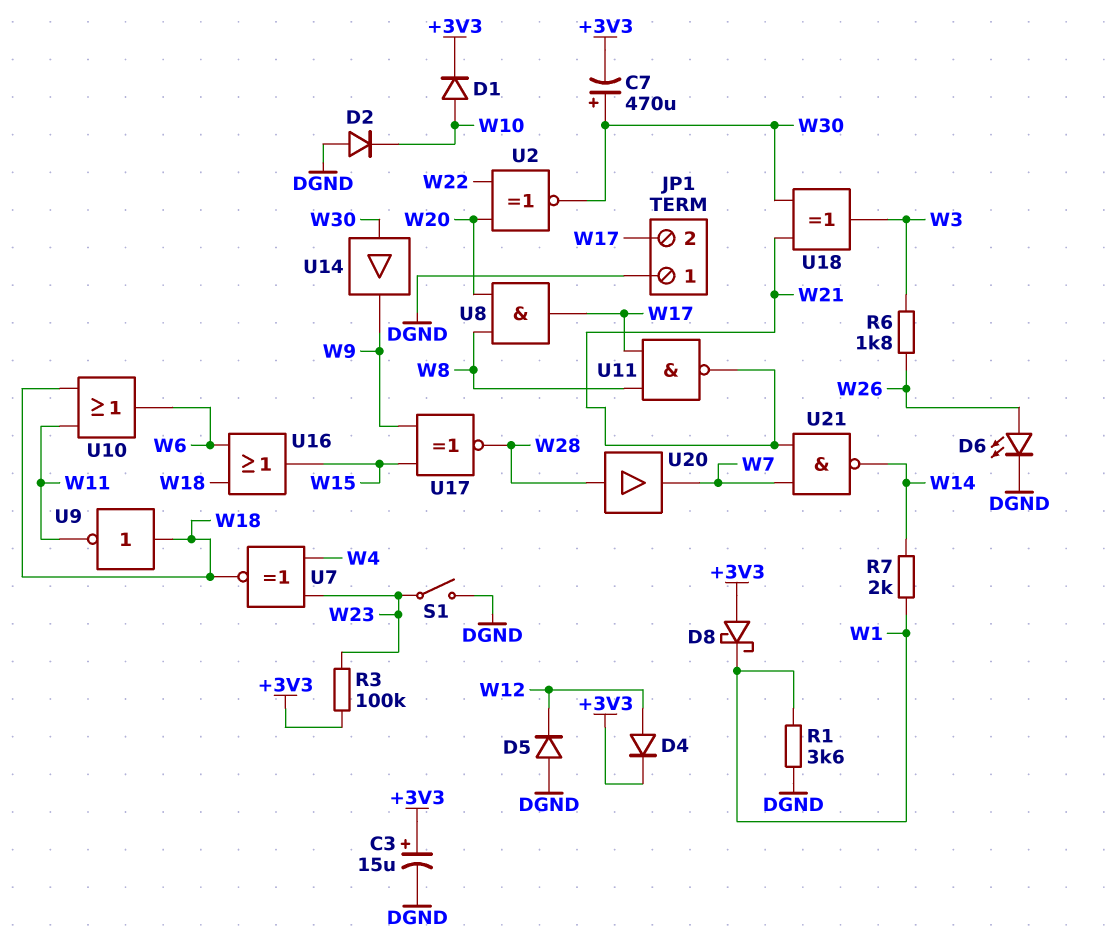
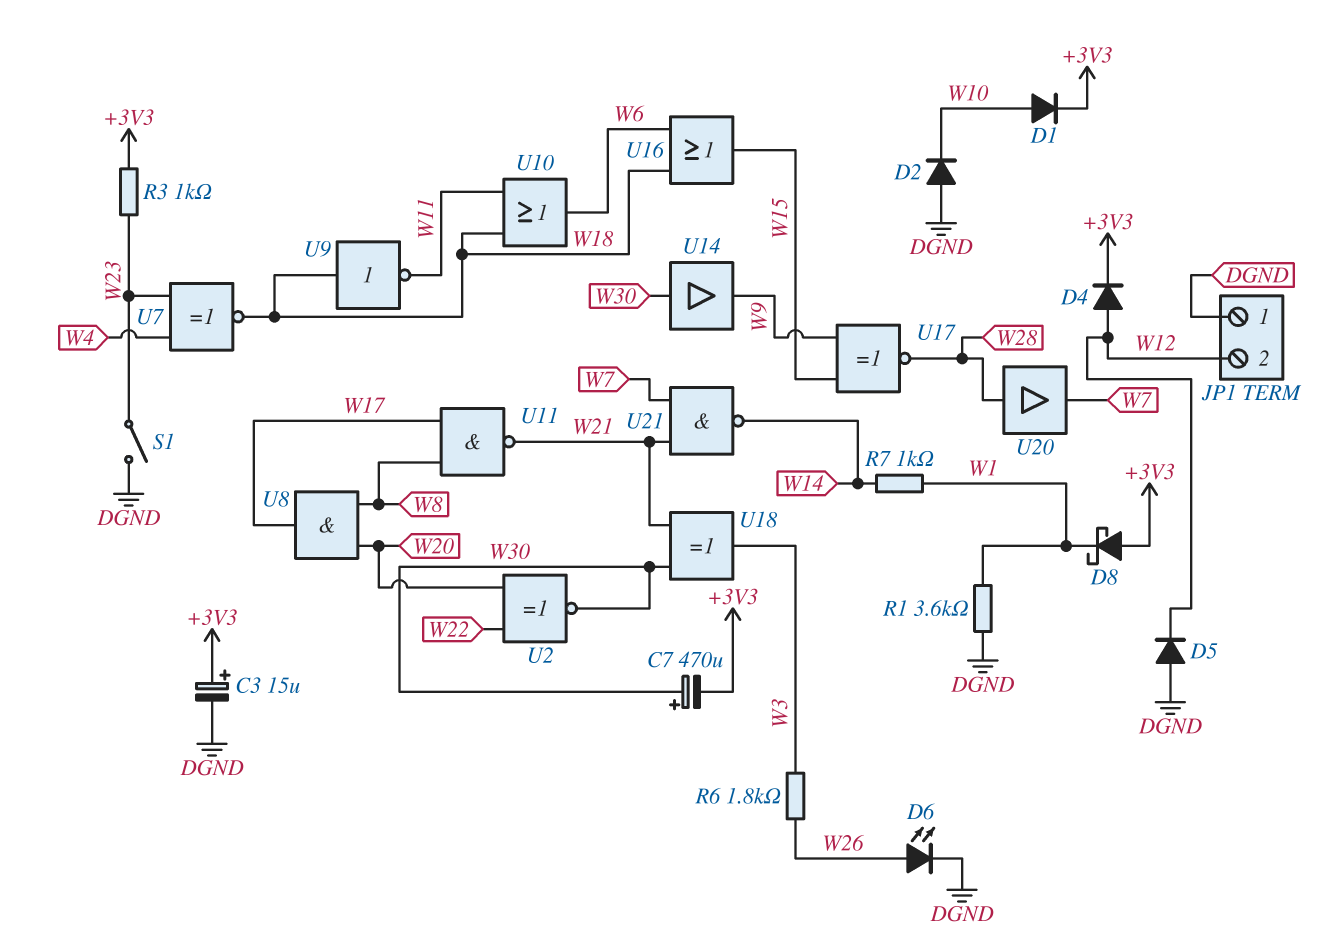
JP1 pin 2: W17 -> W12
R3: 100k (+3V3, W23) -> 1k (+3V3, W23)
R7: 2k (W1, W14) -> 1k (W1, W14)

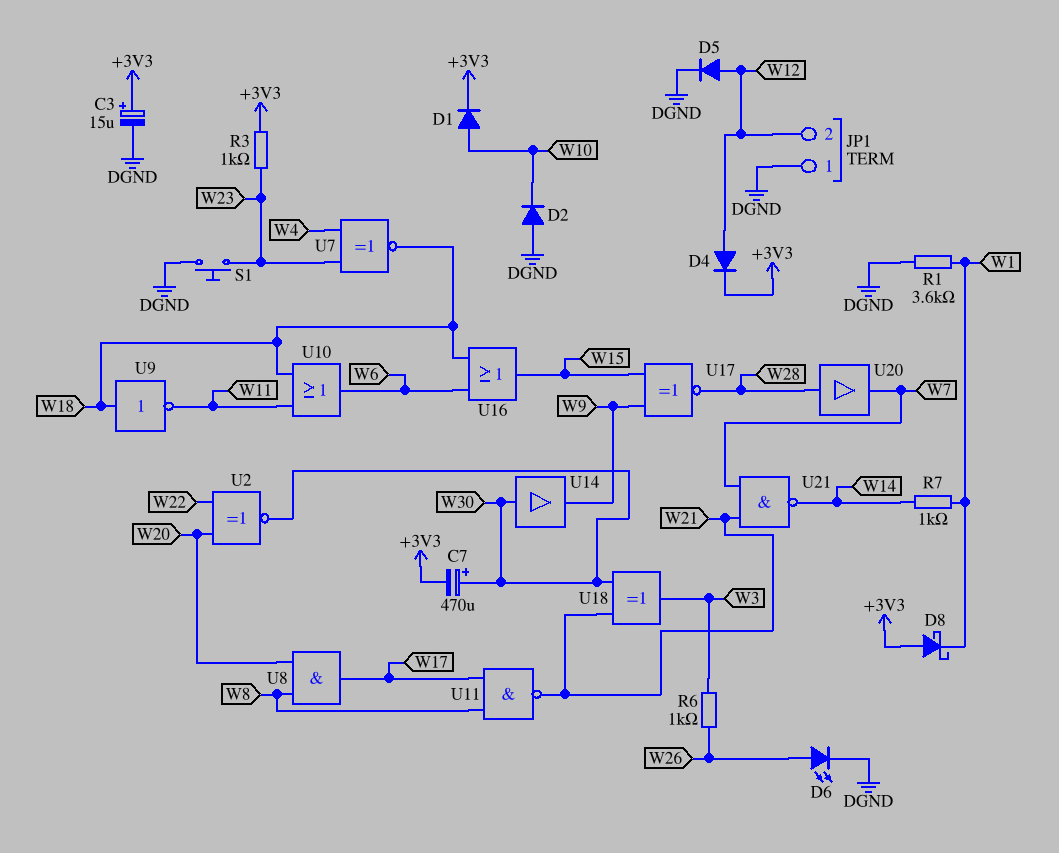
D5: diode (A DGND, K W12) -> diode (A W12, K DGND)
R6: 1.8k (W3, W26) -> 1k (W3, W26)
S1: switch (DGND, W23) -> button (DGND, W23)

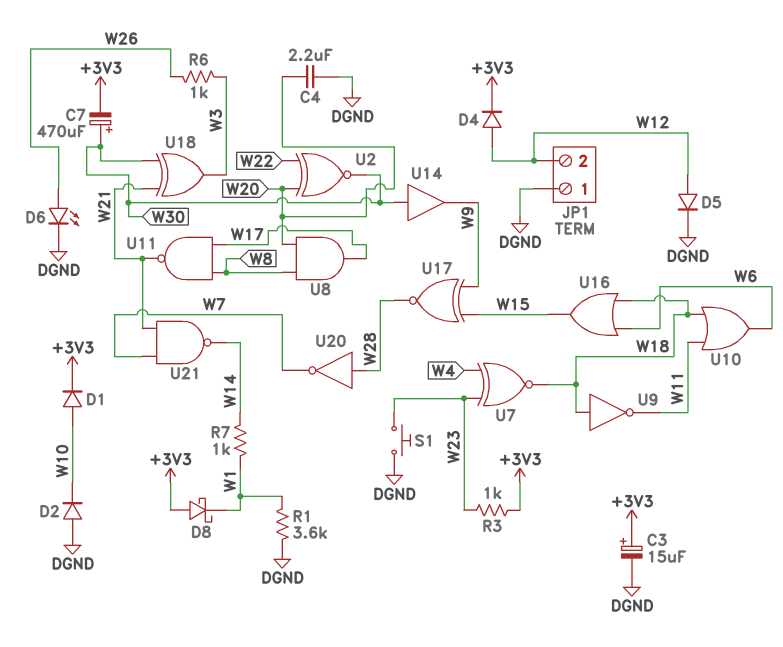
C4: none -> 2.2uF (DGND, W20)
U20: buffer (in W28, out W7) -> NOT (in W28, out W7)

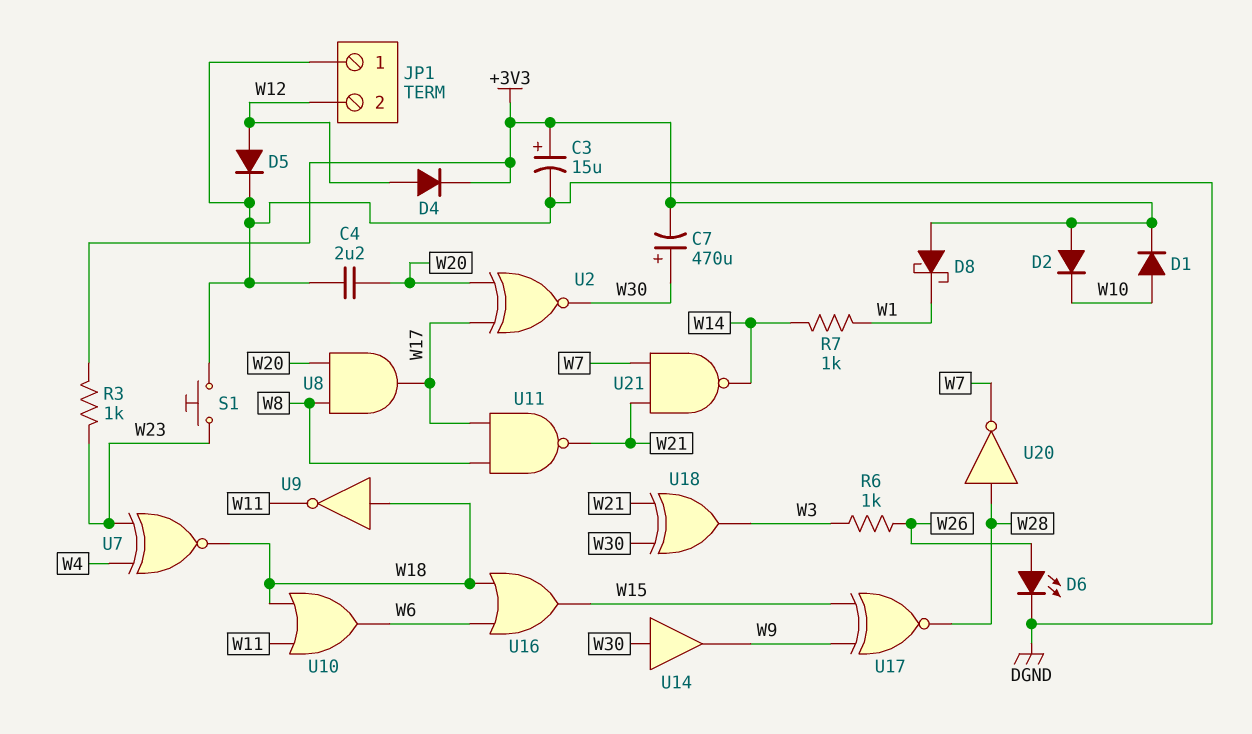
D2: diode (A DGND, K W10) -> diode (A +3V3, K W10)
R1: 3.6k (DGND, W1) -> none
U2: XNOR (in W20, in W22, out W30) -> XNOR (in W17, in W20, out W30)

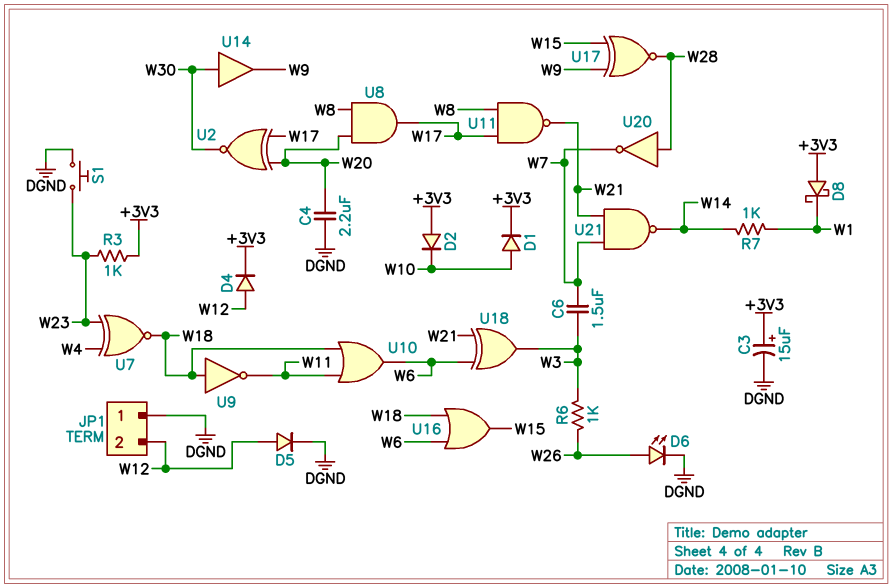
C6: none -> 1.5uF (W3, W7)
C7: 470uF (plus W30, minus +3V3) -> none
U18: XOR (in W21, in W30, out W3) -> XOR (in W6, in W21, out W3)

